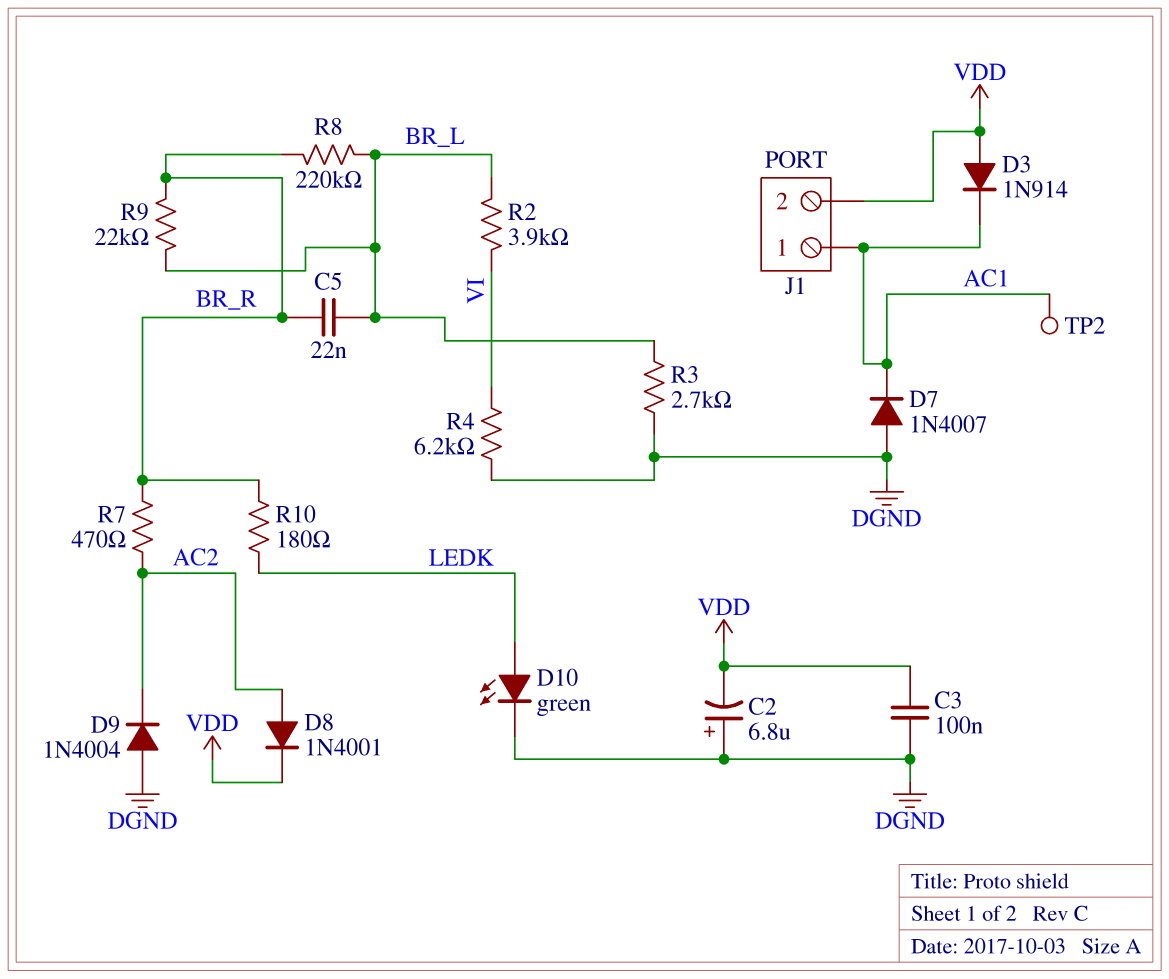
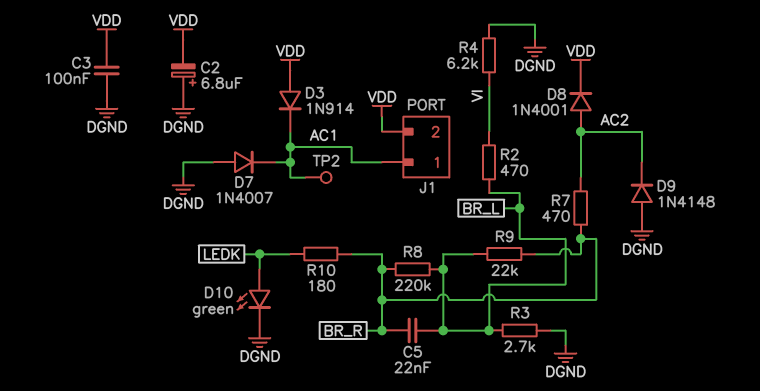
D9: diode 1N4004 (A DGND, K AC2) -> diode 1N4148 (A DGND, K AC2)
R2: 3.9k (BR_L, VI) -> 470 (BR_L, VI)

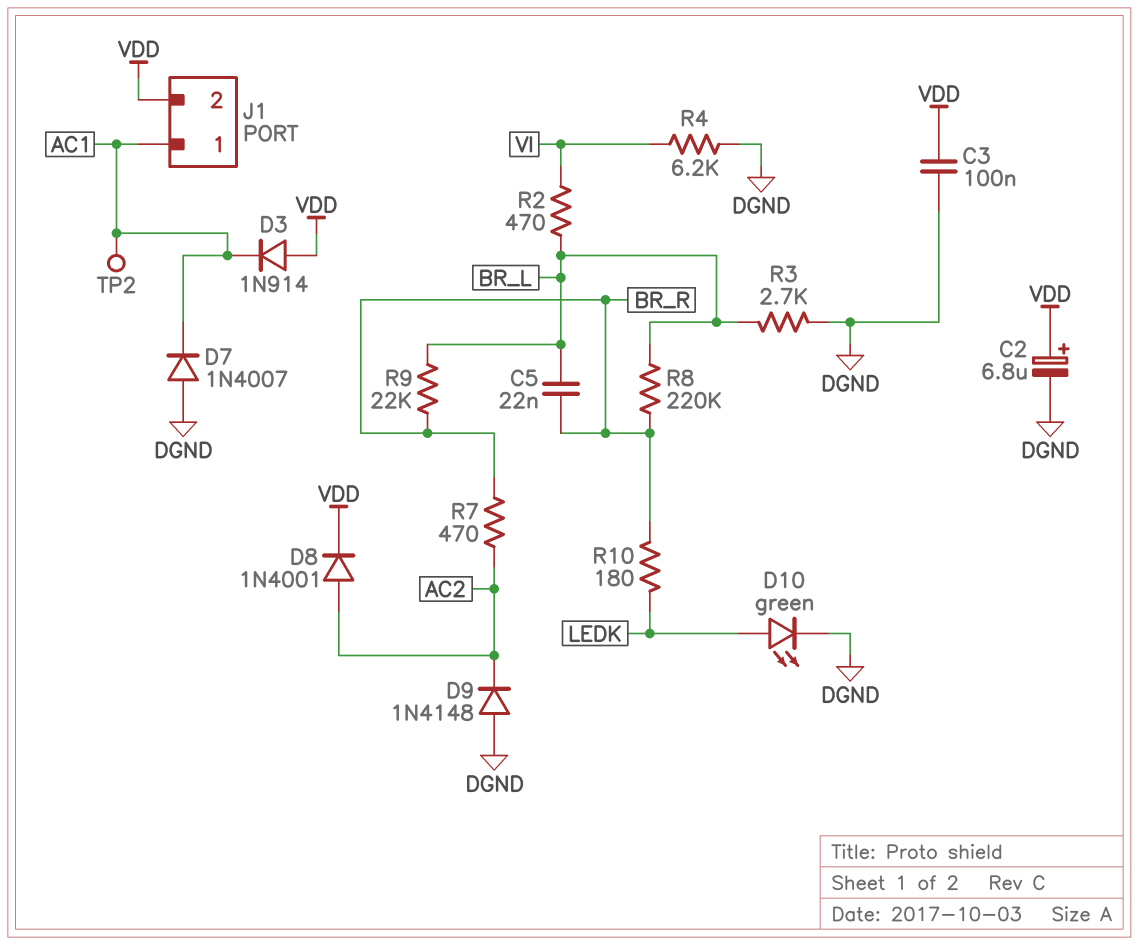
C2: 6.8uF (plus DGND, minus VDD) -> 6.8uF (plus VDD, minus DGND)

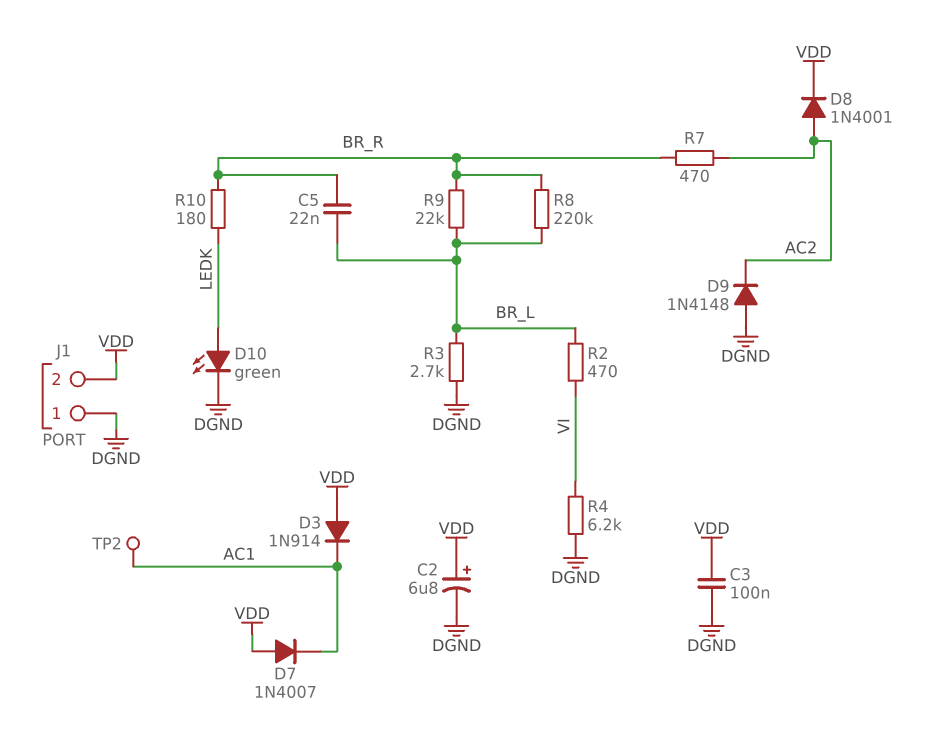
D7: diode 1N4007 (A DGND, K AC1) -> diode 1N4007 (A VDD, K AC1)
J1 pin 1: AC1 -> DGND

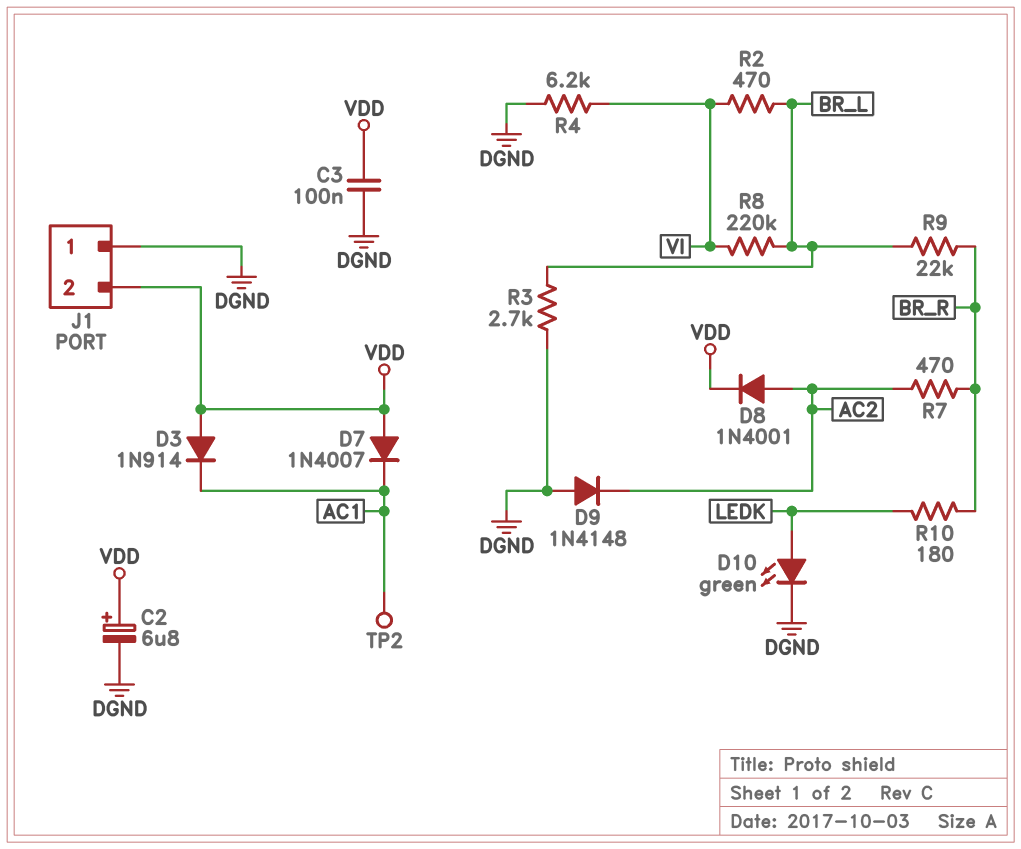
C5: 22nF (BR_L, BR_R) -> none
R8: 220k (BR_L, BR_R) -> 220k (BR_L, VI)

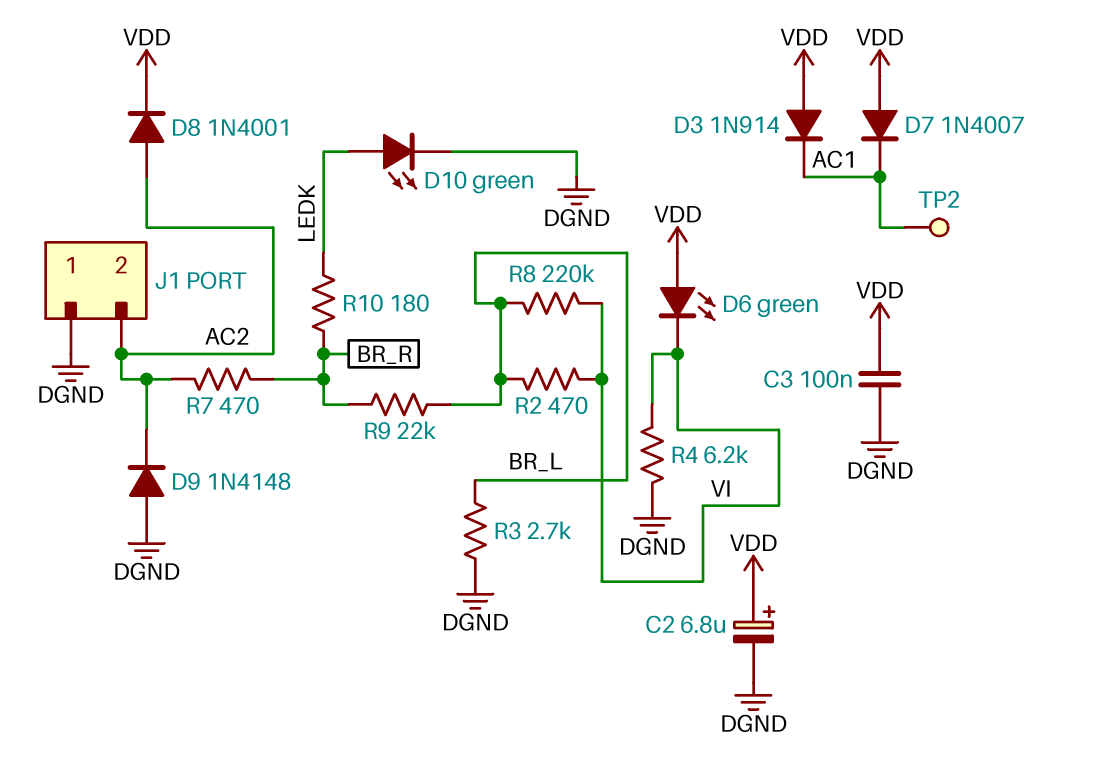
D6: none -> LED green (A VDD, K VI)
J1 pin 2: VDD -> AC2

